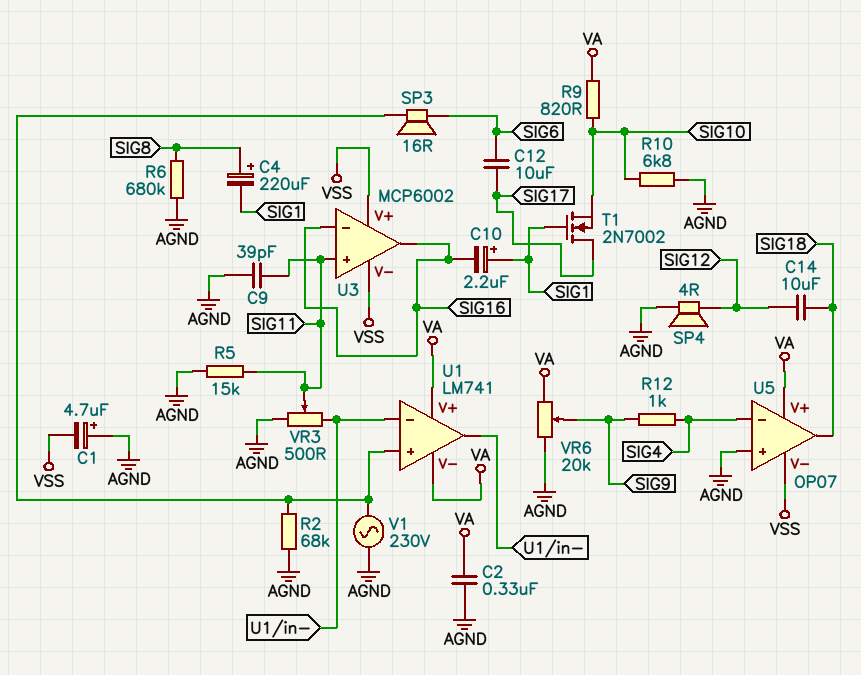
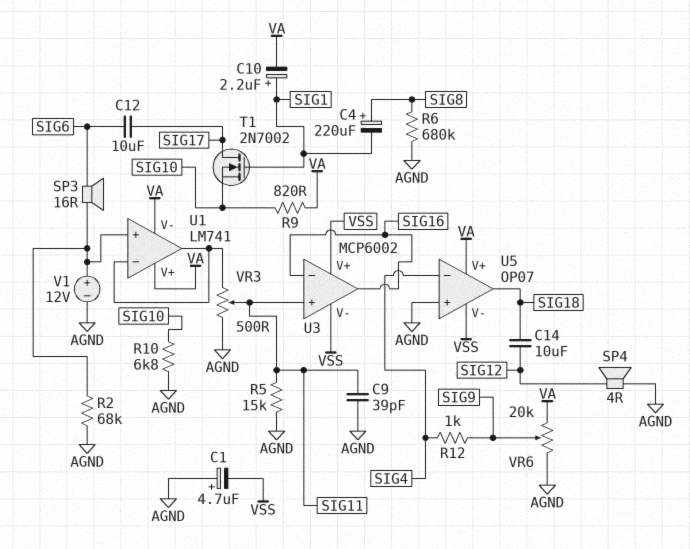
C2: 330nF (AGND, VA) -> none
C10: 2.2uF (plus SIG1, minus SIG16) -> 2.2uF (plus SIG1, minus VA)
V1: AC 230V (AGND, U1/in+) -> 12V (plus U1/in+, minus AGND)

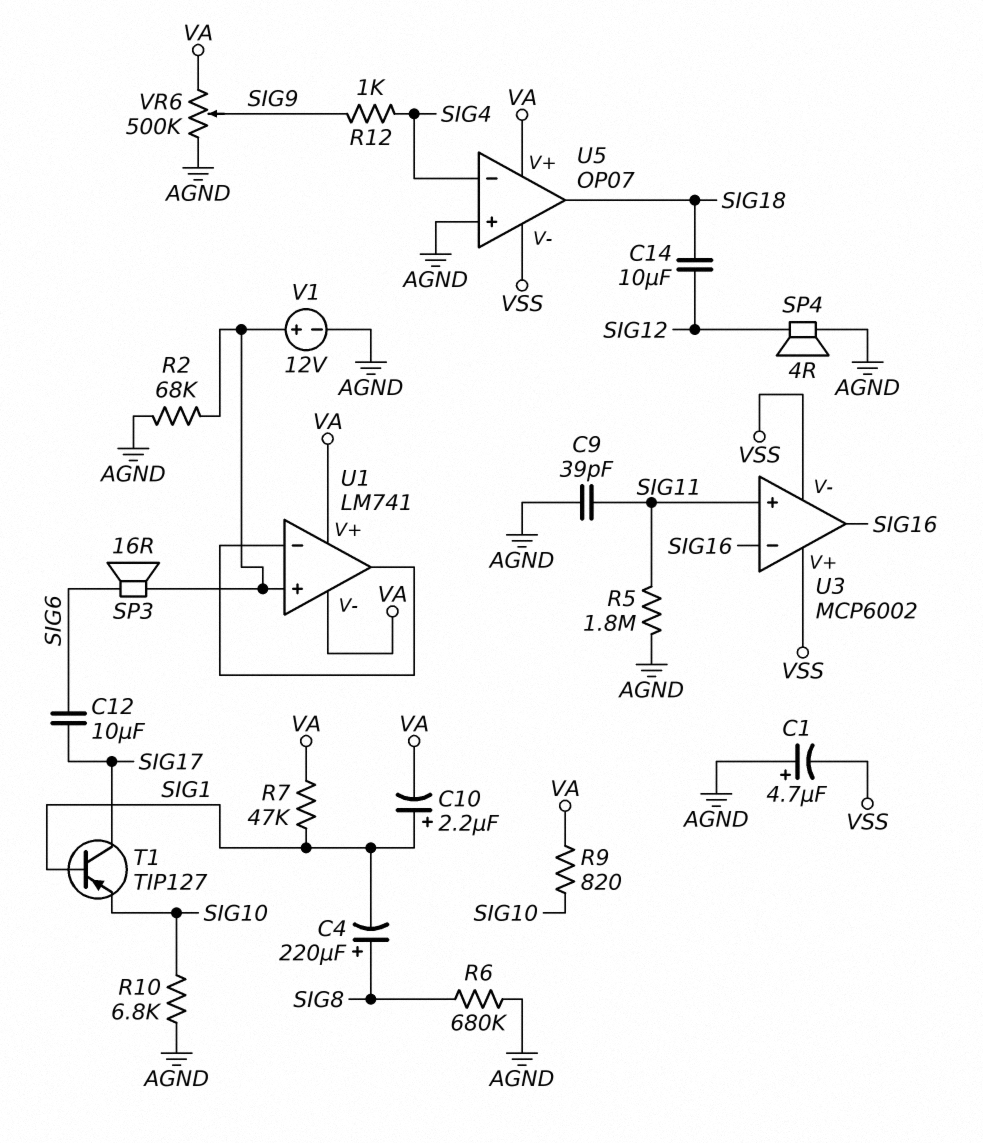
R5: 15k (AGND, SIG11) -> 1.8M (AGND, SIG11)
R7: none -> 47k (SIG1, VA)
T1: NMOS 2N7002 (G SIG1, D SIG17, S SIG10) -> PNP TIP127 (B SIG1, C SIG17, E SIG10)
VR3: 500 (AGND, U1/in-, wiper SIG11) -> none
VR6: 20k (AGND, VA, wiper SIG9) -> 500k (AGND, VA, wiper SIG9)

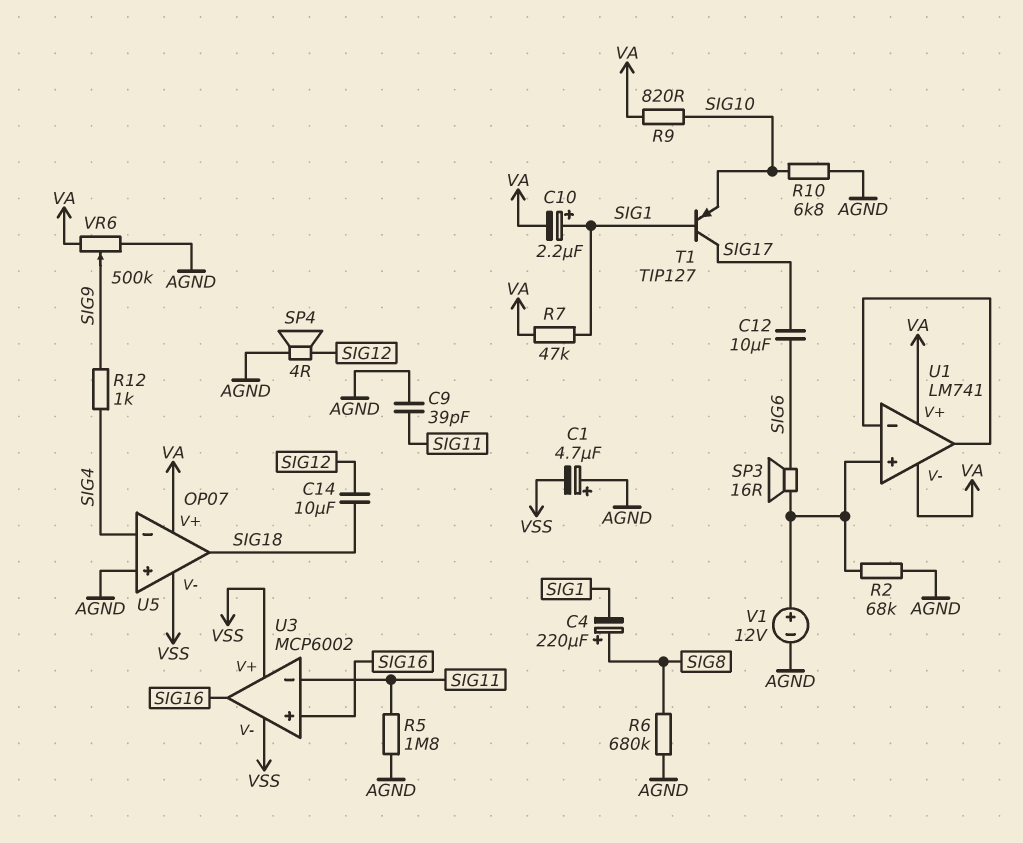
U3 pin in+: SIG11 -> SIG16
U3 pin in-: SIG16 -> SIG11

